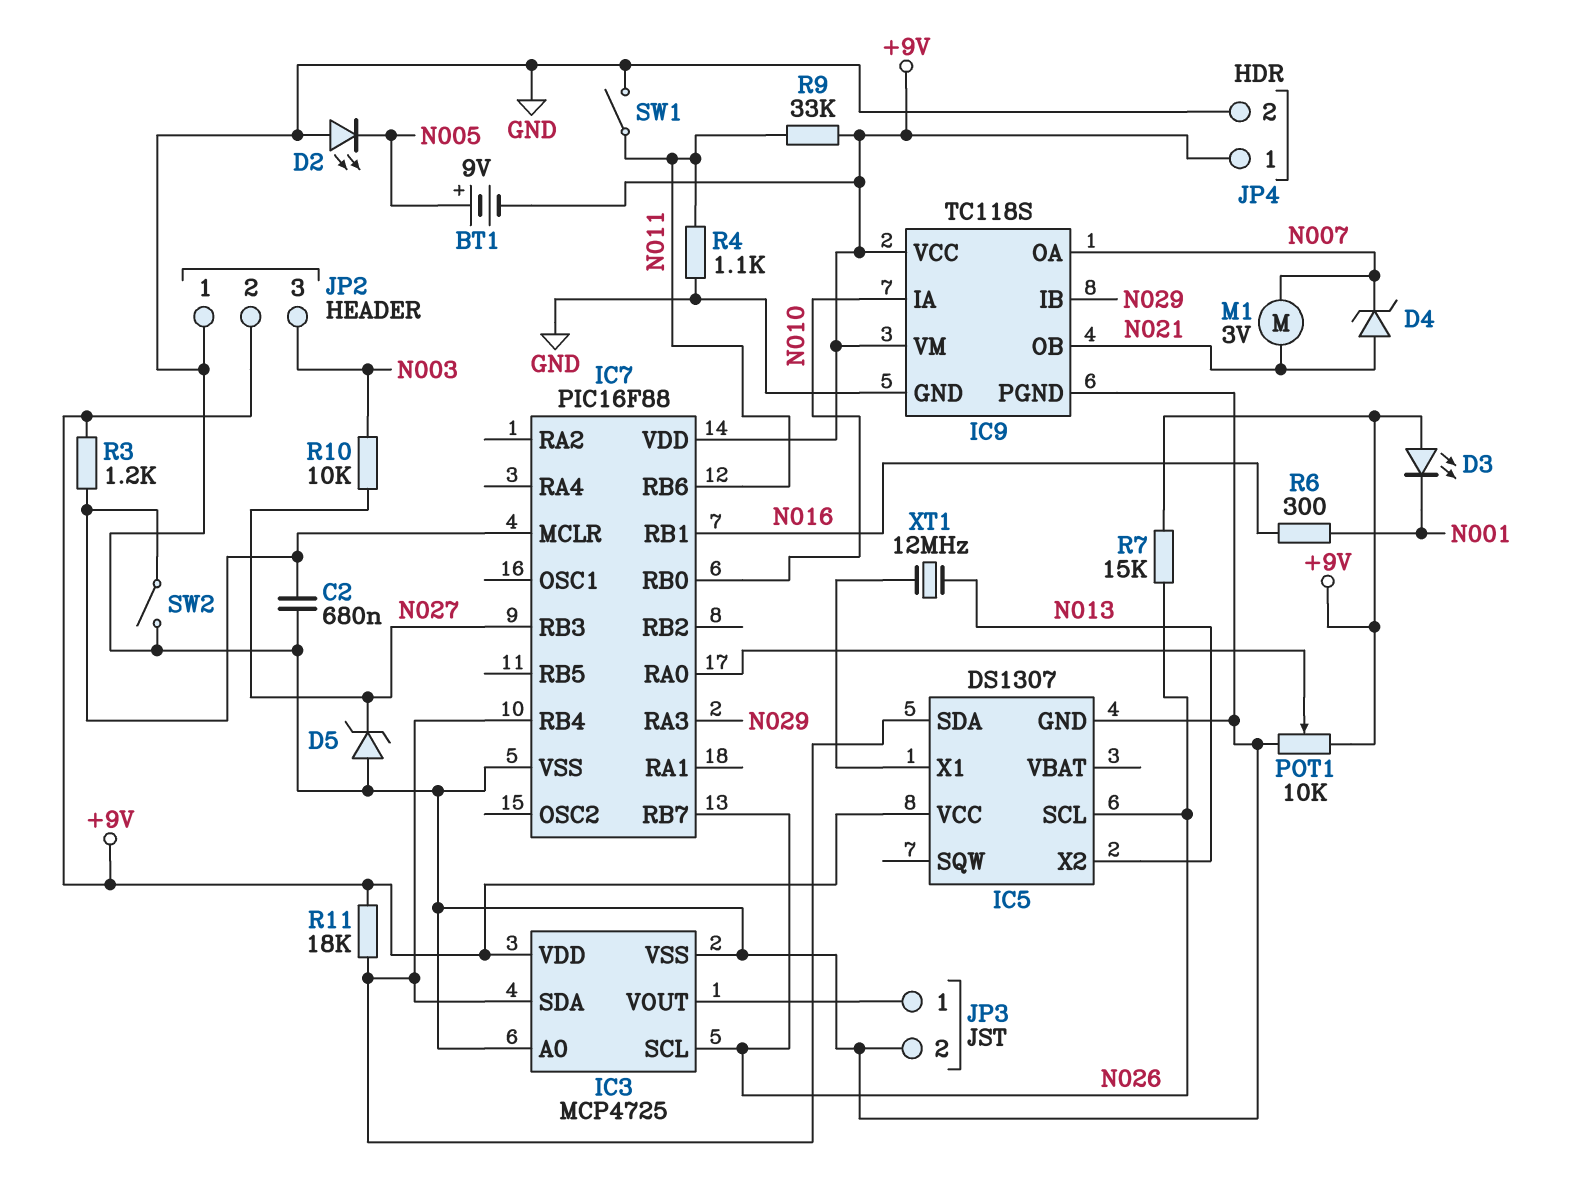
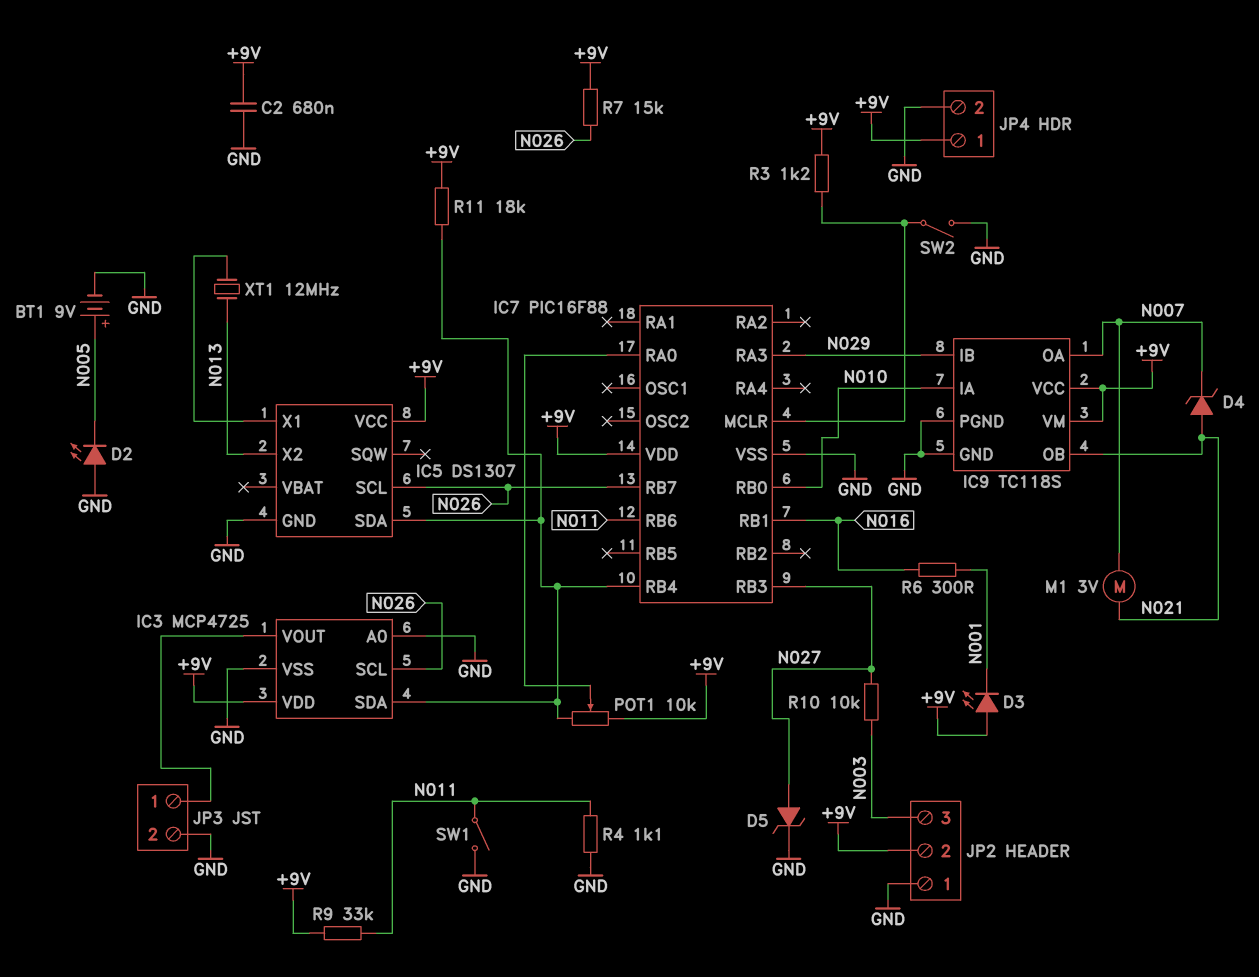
BT1: 9V (plus N005, minus +9V) -> 9V (plus N005, minus GND)
C2: 680nF (GND, IC7/MCLR) -> 680nF (+9V, GND)
D5: zener (A GND, K N027) -> zener (A N027, K GND)
POT1: 10k (+9V, GND, wiper IC7/RA0) -> 10k (+9V, IC3/SDA, wiper IC7/RA0)

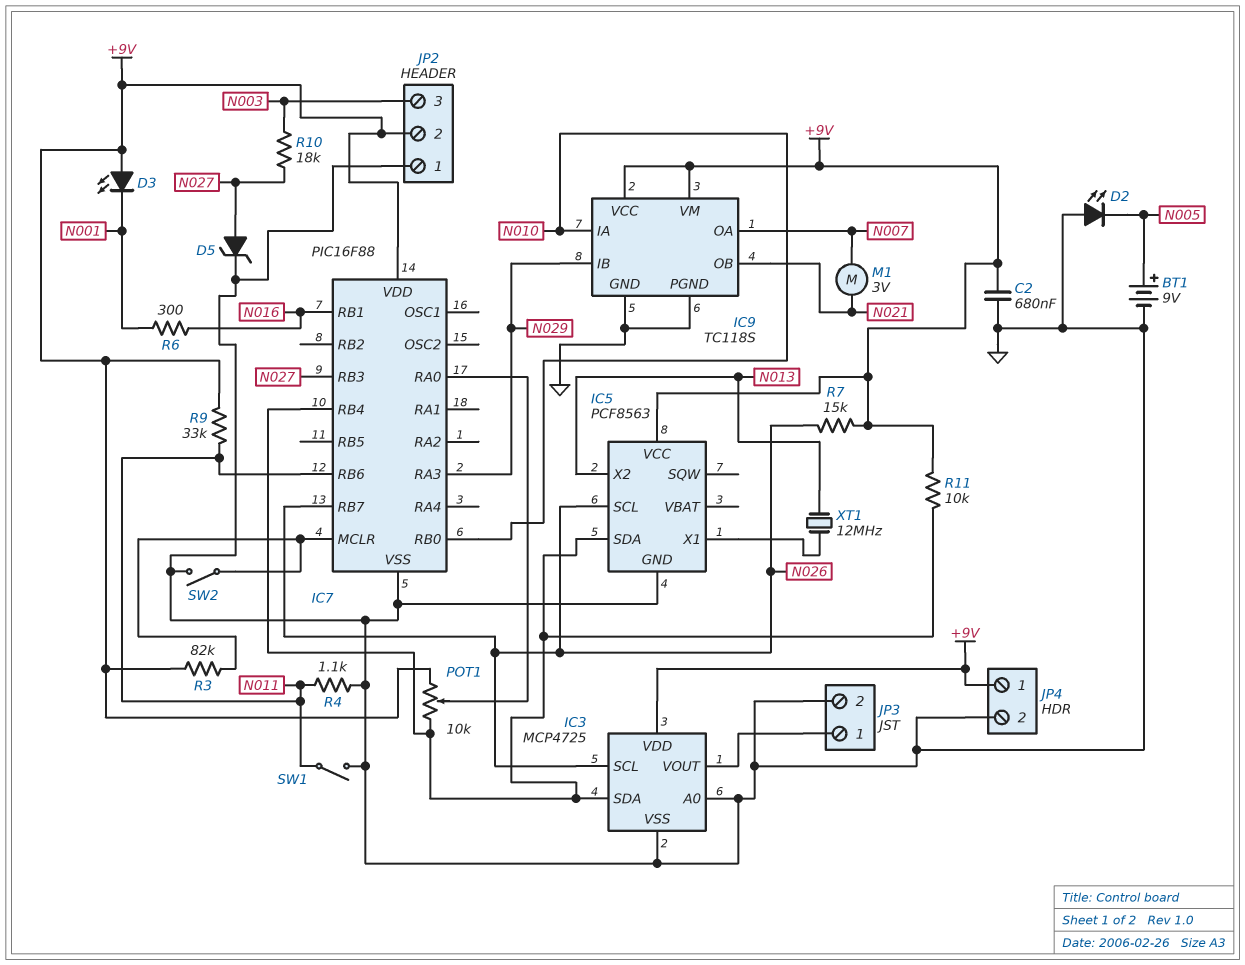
D4: zener (A N021, K N007) -> none
IC5: DS1307 -> PCF8563
R3: 1.2k (+9V, IC7/MCLR) -> 82k (+9V, IC7/MCLR)
R10: 10k (N003, N027) -> 18k (N003, N027)
R11: 18k (+9V, IC3/SDA) -> 10k (+9V, IC3/SDA)

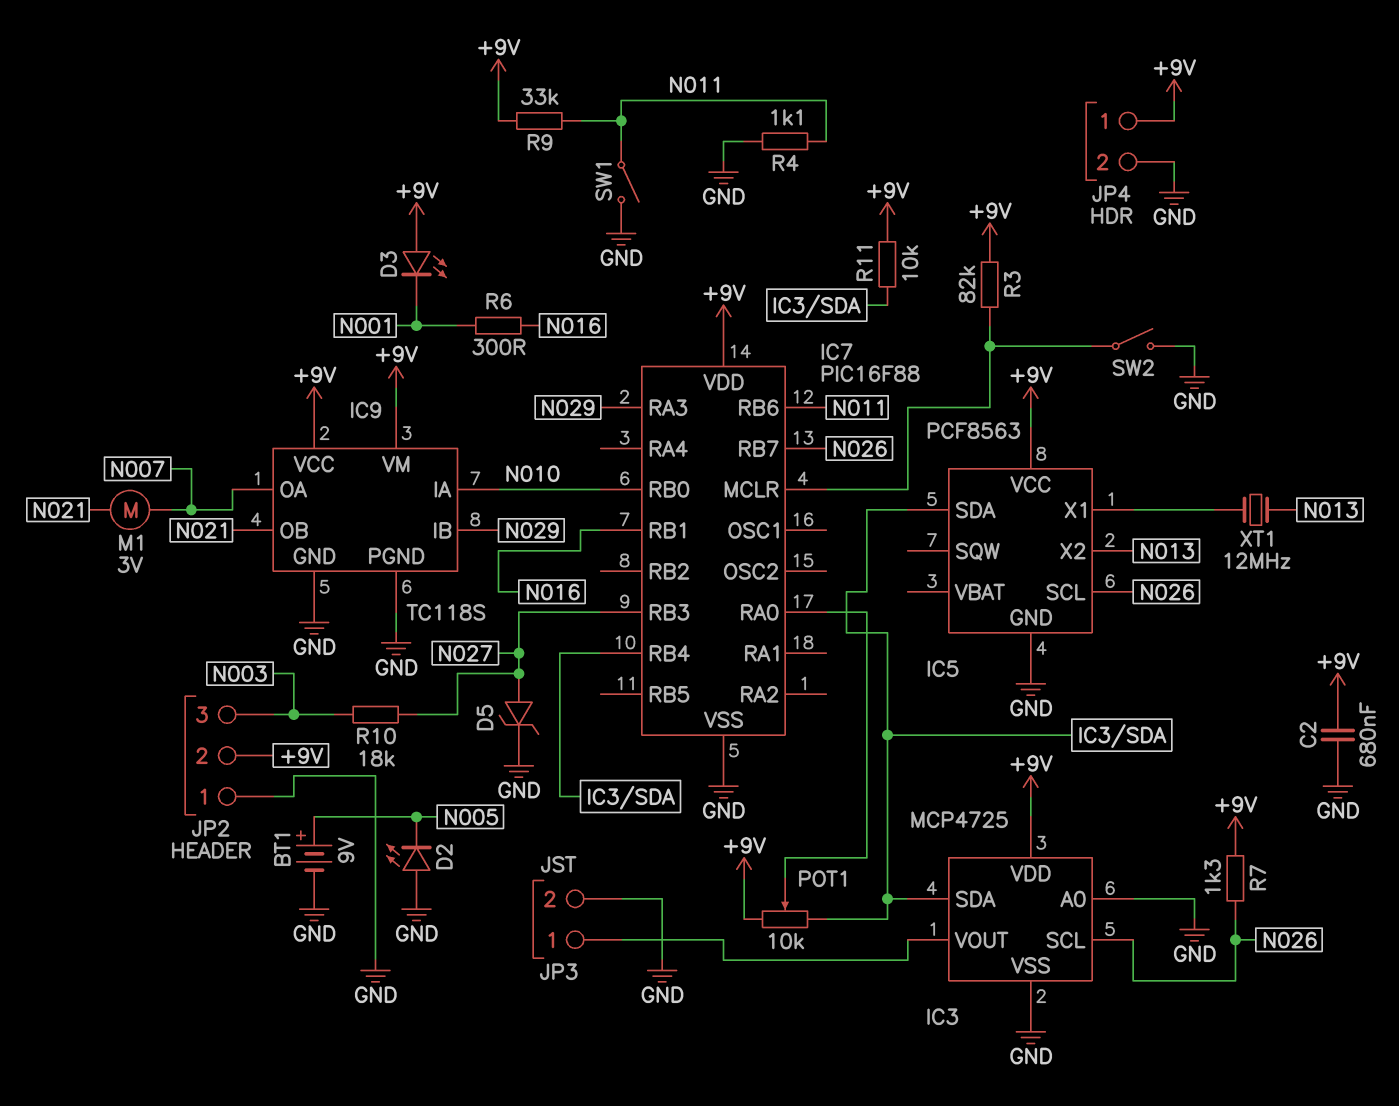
R7: 15k (+9V, N026) -> 1.3k (+9V, N026)

